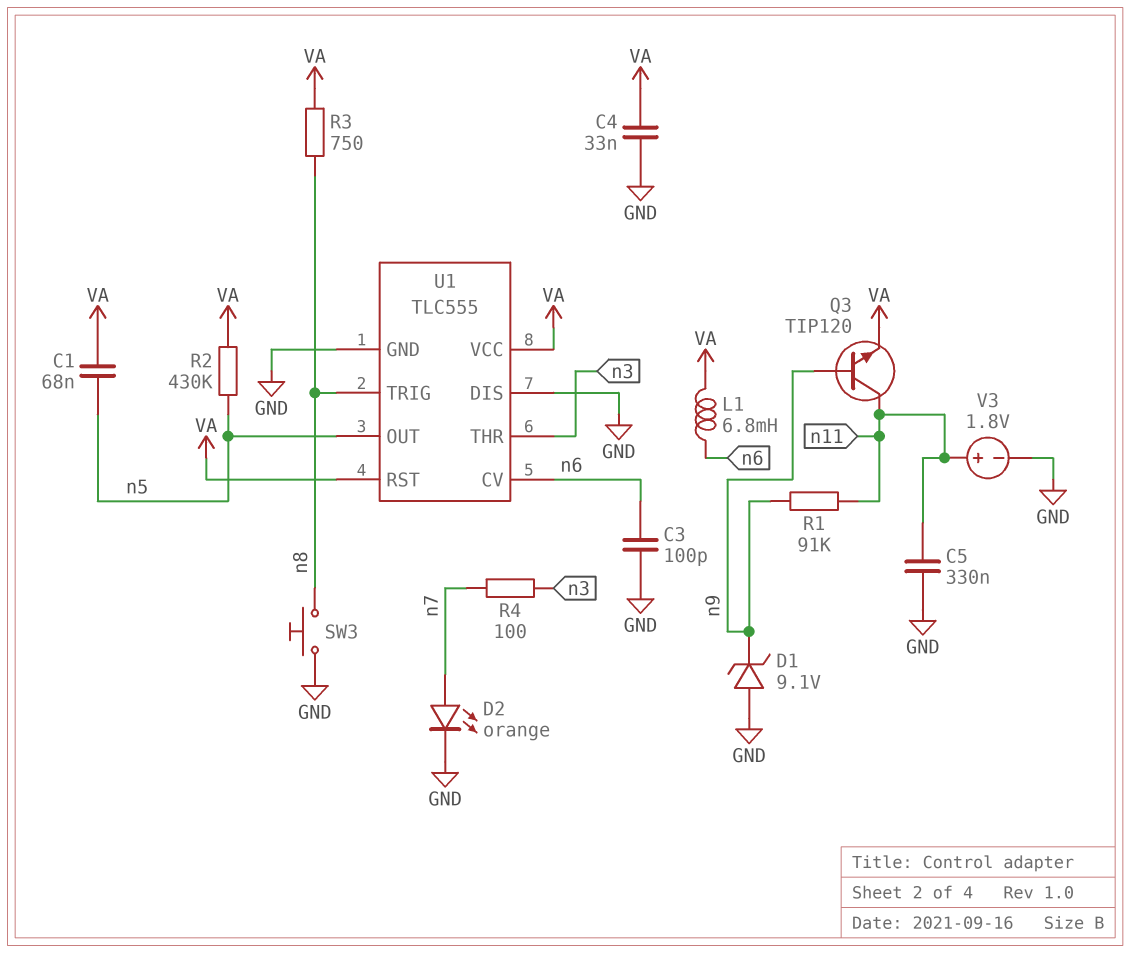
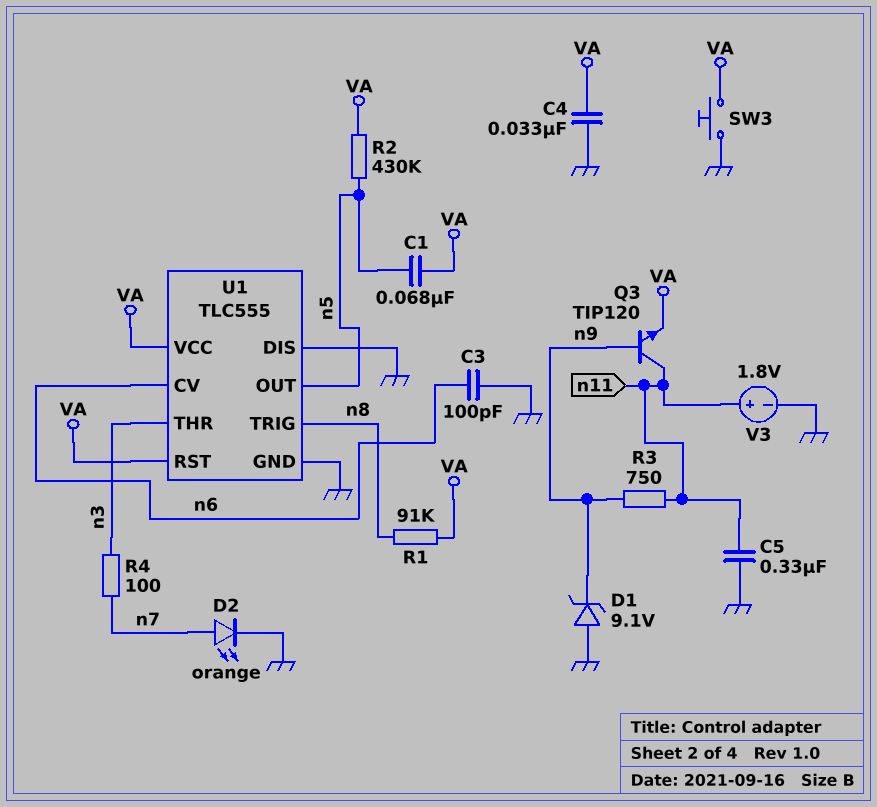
L1: 6.8mH (VA, n6) -> none
R1: 91k (n9, n11) -> 91k (VA, n8)
R3: 750 (VA, n8) -> 750 (n9, n11)
SW3: button (GND, n8) -> button (GND, VA)

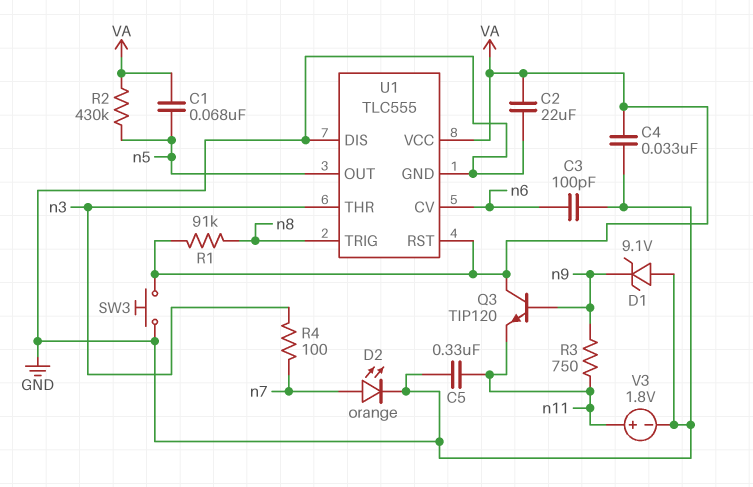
C2: none -> 22uF (GND, VA)
Q3: NPN TIP120 (B n9, C n11, E VA) -> NPN TIP120 (B n9, C VA, E n11)

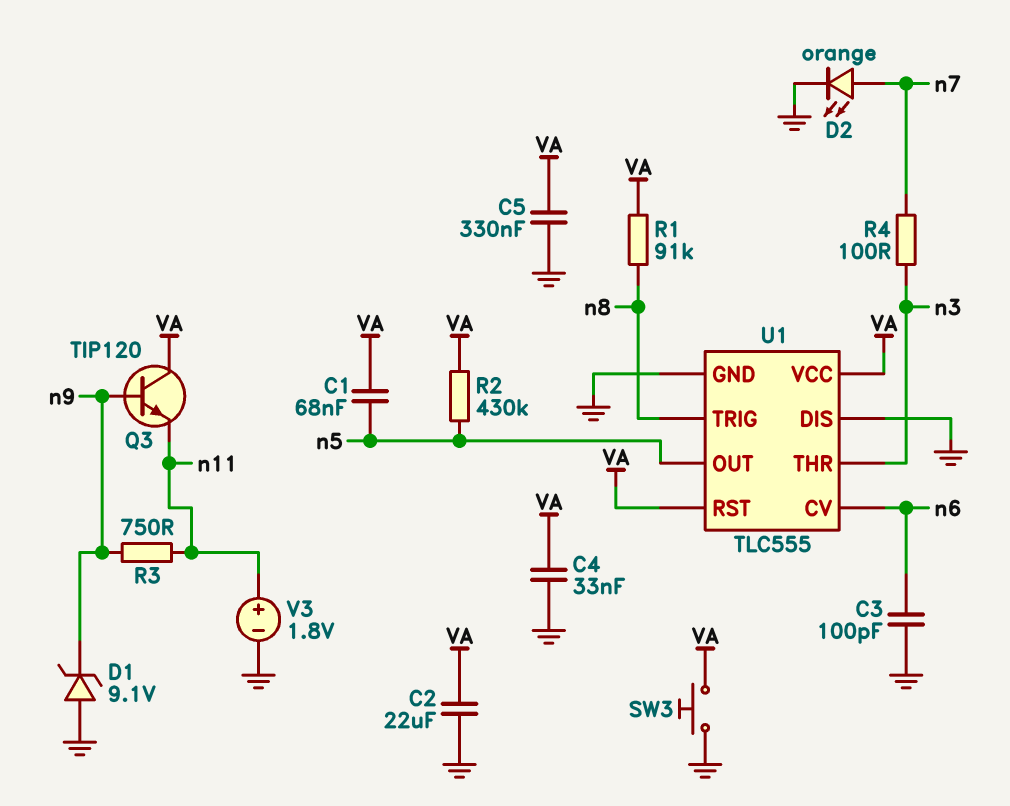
C5: 330nF (GND, n11) -> 330nF (GND, VA)

